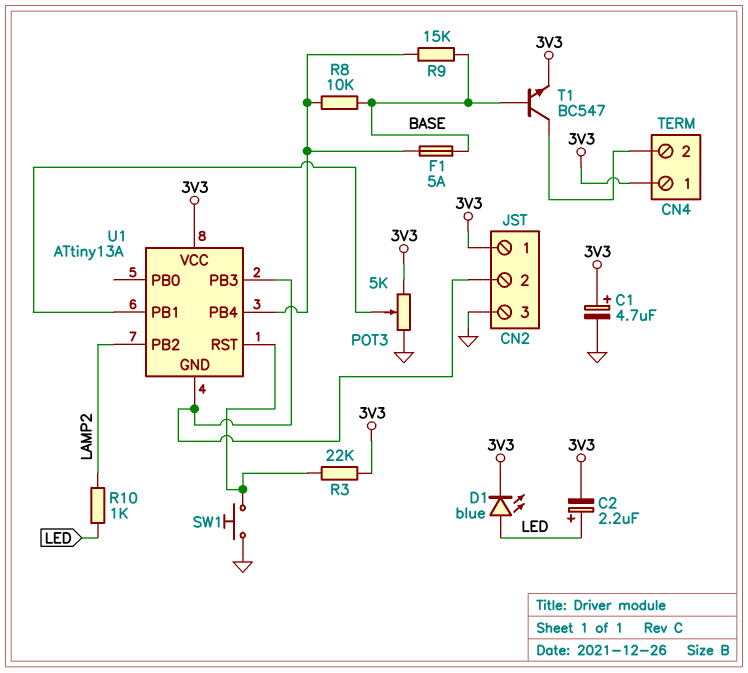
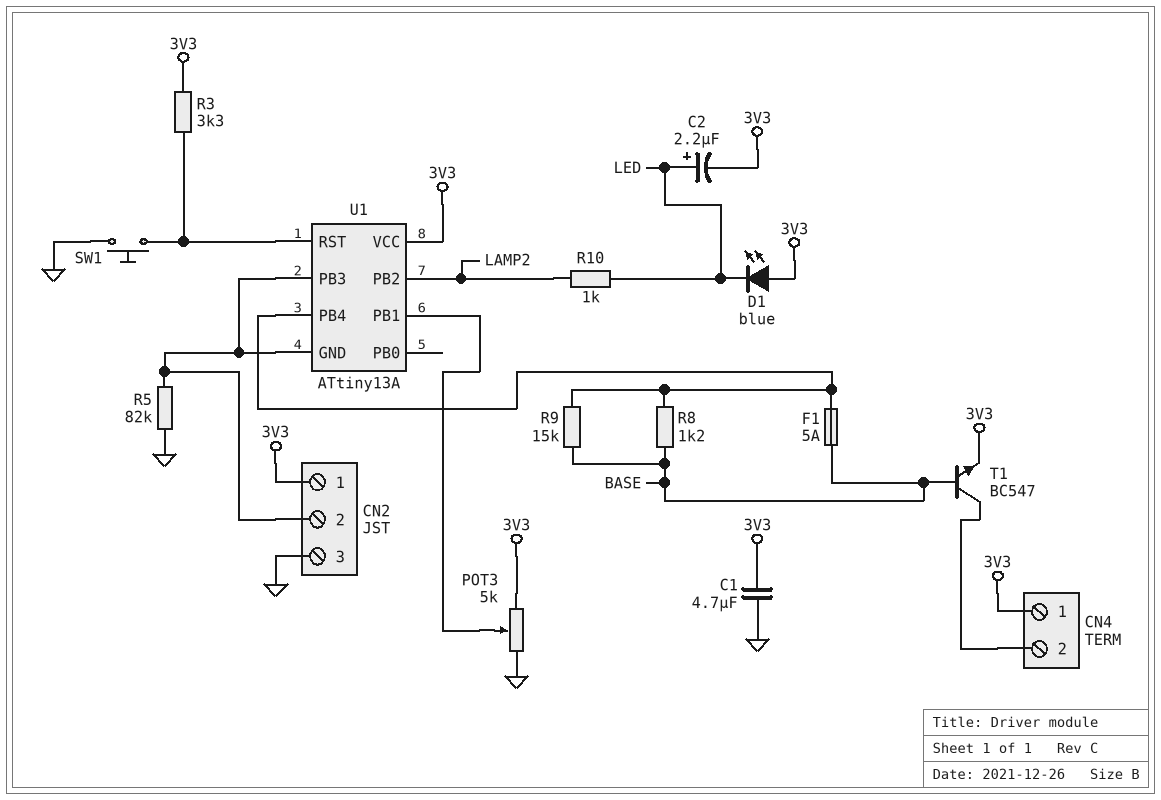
C1: 4.7uF (plus 3V3, minus GND) -> 4.7uF (3V3, GND)
D1: LED blue (A LED, K 3V3) -> LED blue (A 3V3, K LED)
R3: 22k (3V3, U1/RST) -> 3.3k (3V3, U1/RST)
R5: none -> 82k (CN2/2, GND)
R8: 10k (BASE, U1/PB4) -> 1.2k (BASE, U1/PB4)

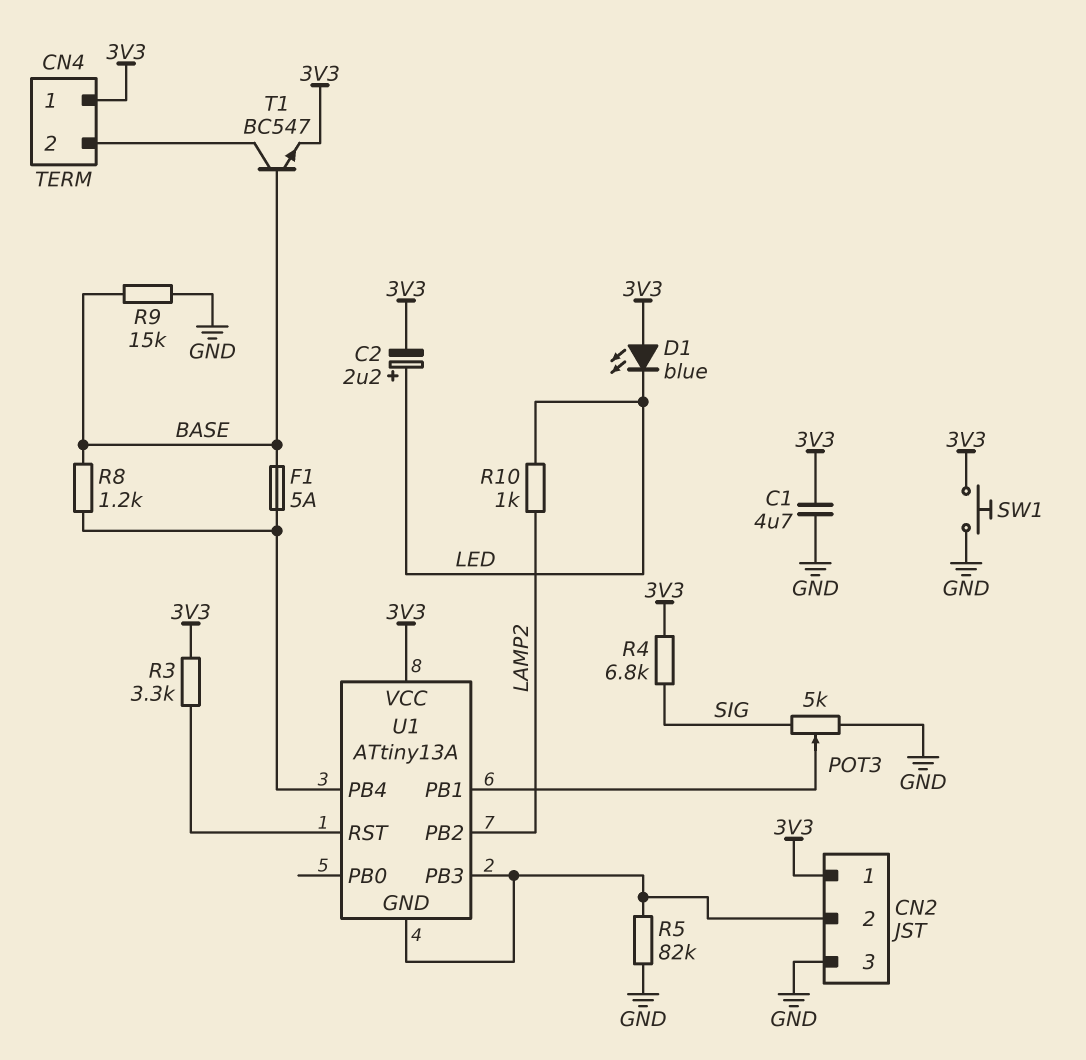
POT3: 5k (3V3, GND, wiper U1/PB1) -> 5k (GND, SIG, wiper U1/PB1)
R4: none -> 6.8k (3V3, SIG)
R9: 15k (BASE, U1/PB4) -> 15k (BASE, GND)
SW1: button (GND, U1/RST) -> button (3V3, GND)

